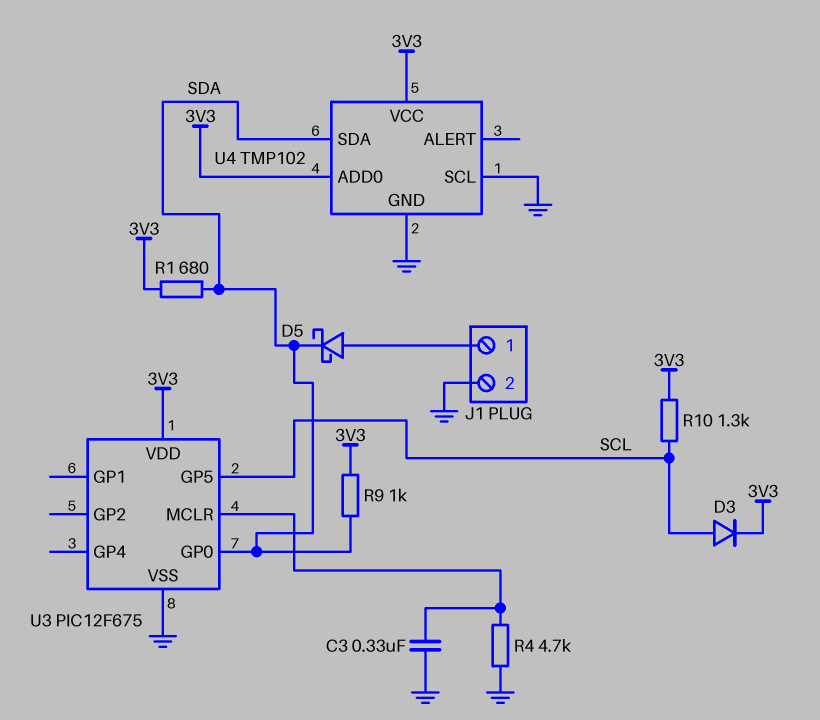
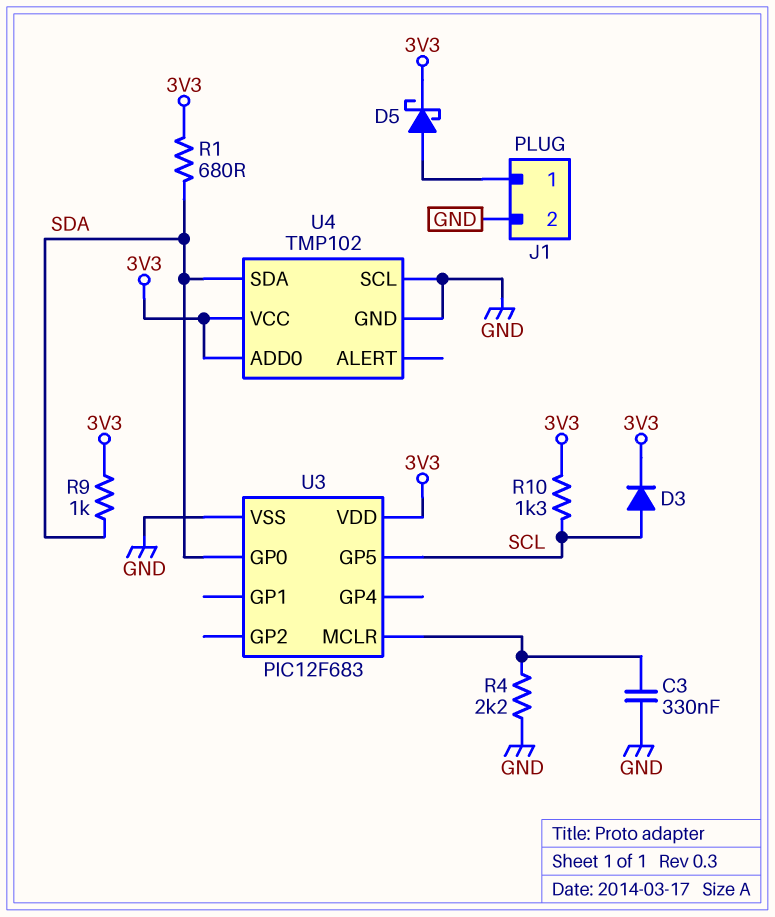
D5: schottky (A J1/1, K SDA) -> schottky (A J1/1, K 3V3)
R4: 4.7k (GND, U3/MCLR) -> 2.2k (GND, U3/MCLR)
U3: PIC12F675 -> PIC12F683

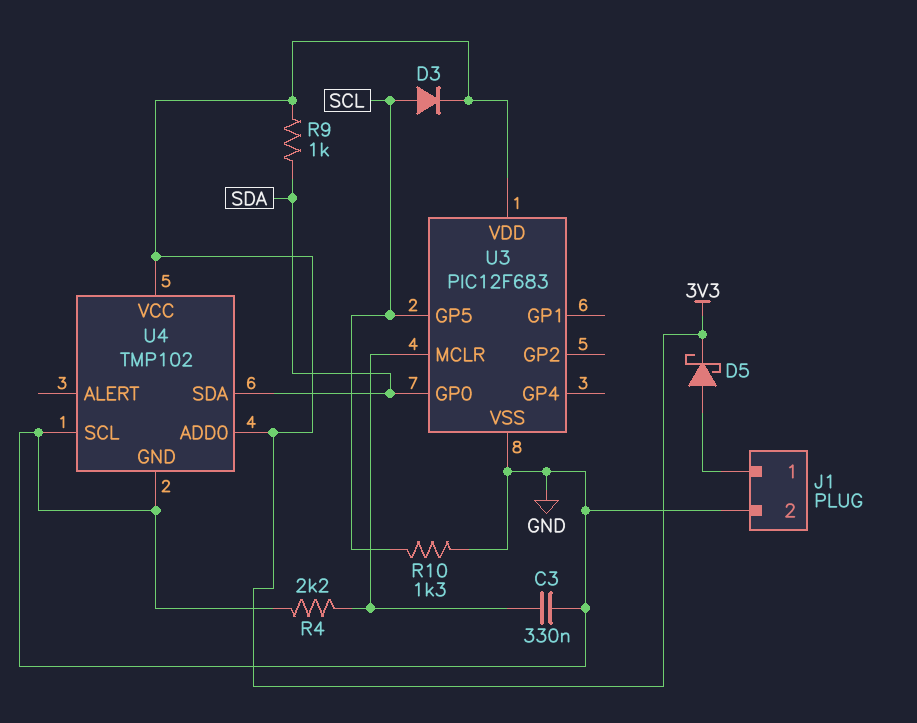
R1: 680 (3V3, SDA) -> none
R10: 1.3k (3V3, SCL) -> 1.3k (GND, SCL)

